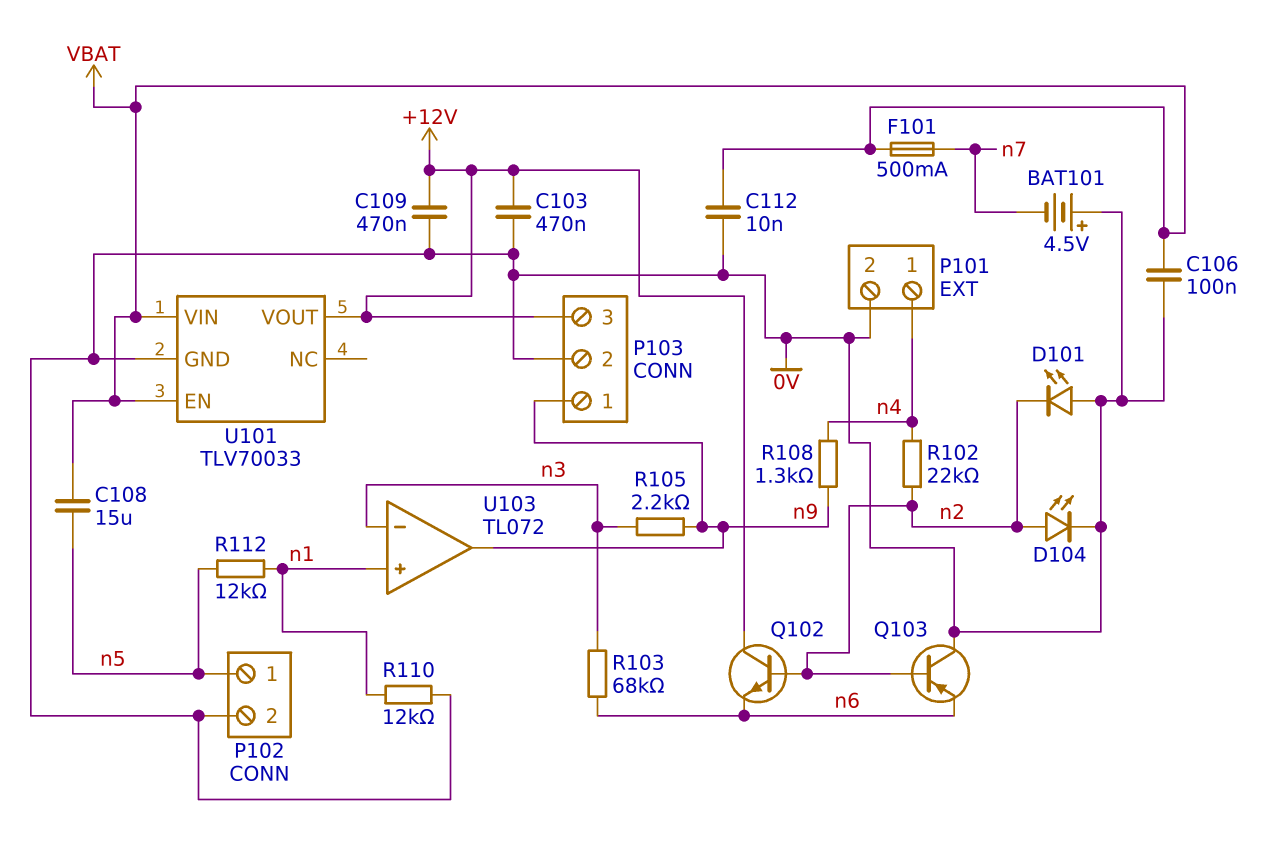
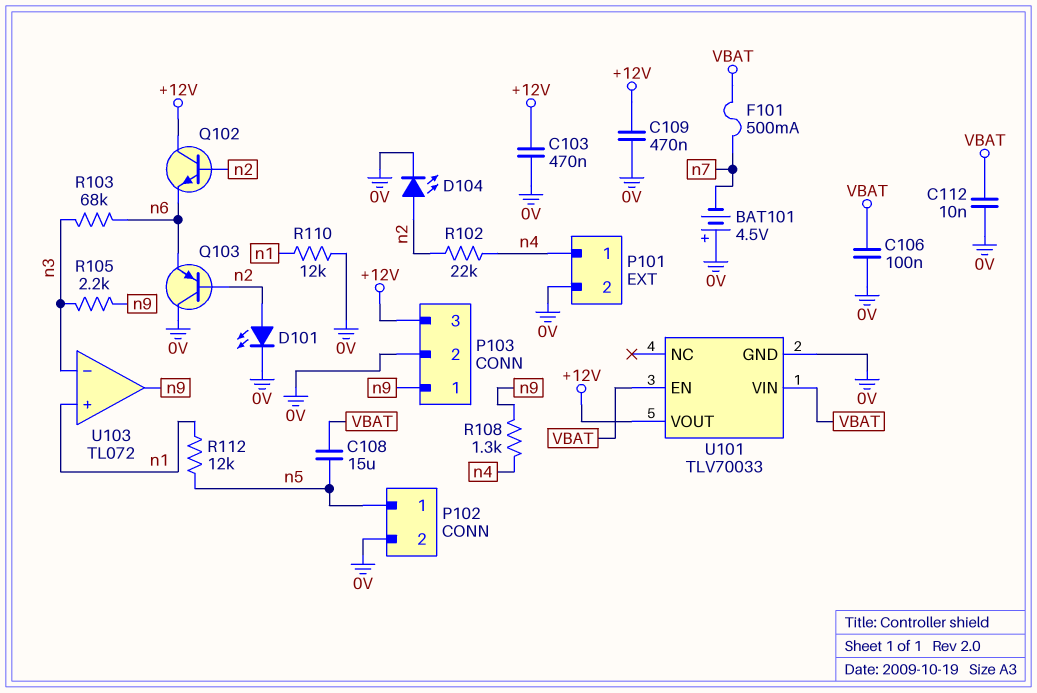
D101: LED (A 0V, K n2) -> LED (A n2, K 0V)

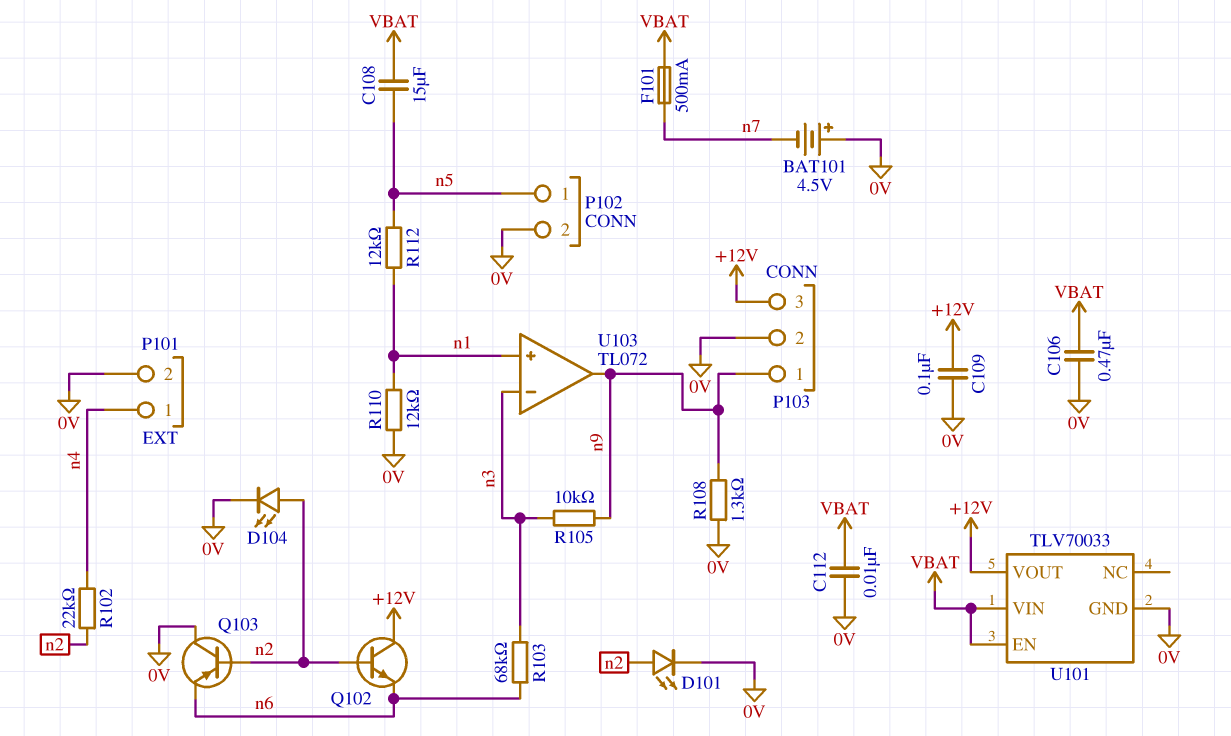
C103: 470nF (+12V, 0V) -> none
C106: 100nF (0V, VBAT) -> 470nF (0V, VBAT)
C109: 470nF (+12V, 0V) -> 100nF (+12V, 0V)
R105: 2.2k (n3, n9) -> 10k (n3, n9)
R108: 1.3k (n4, n9) -> 1.3k (0V, n9)

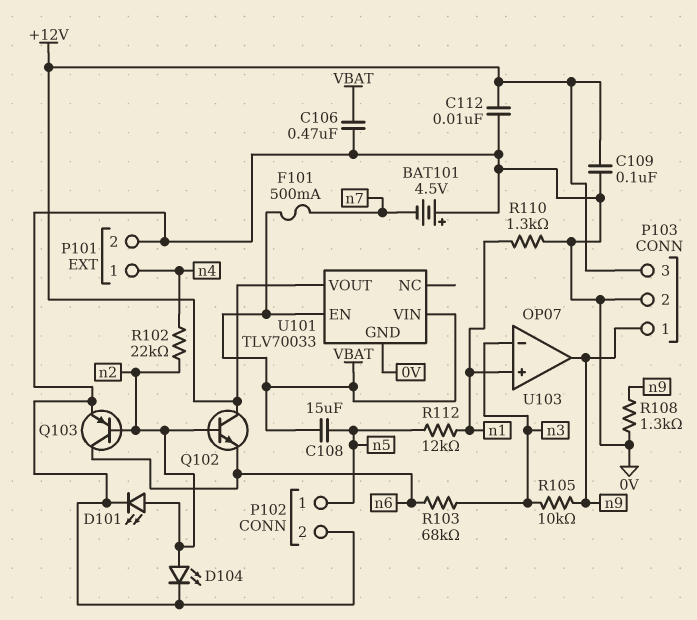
C112: 10nF (0V, VBAT) -> 10nF (+12V, 0V)
Q103: PNP (B n2, C 0V, E n6) -> PNP (B n2, C n6, E 0V)
R110: 12k (0V, n1) -> 1.3k (0V, n1)
U103: TL072 -> OP07

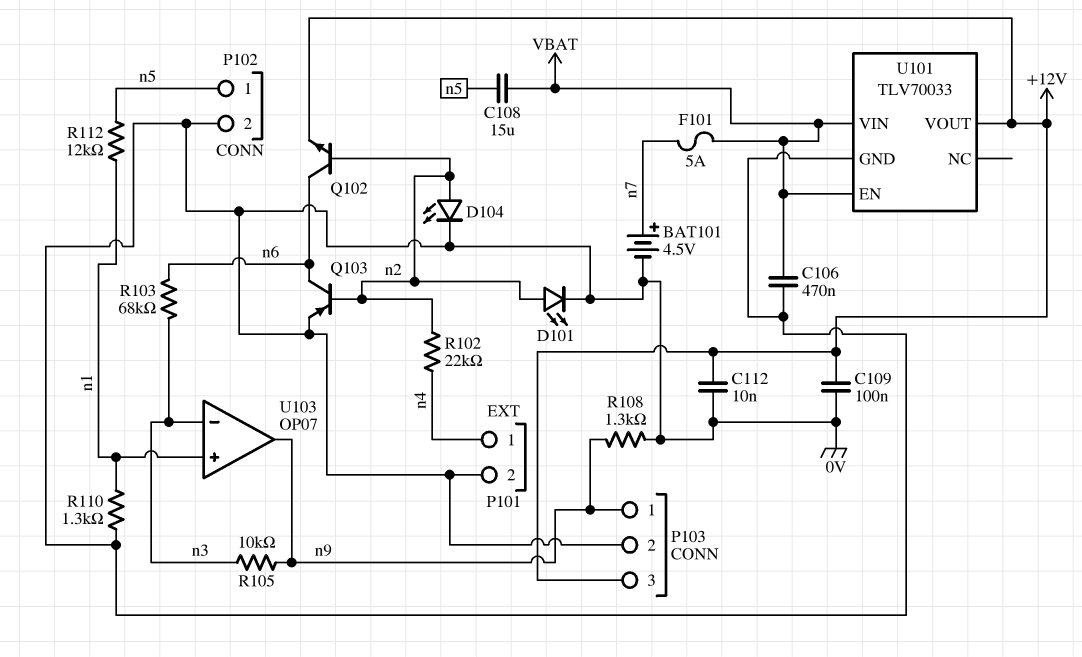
BAT101: 4.5V (plus 0V, minus n7) -> 4.5V (plus n7, minus 0V)
F101: 500mA (VBAT, n7) -> 5A (VBAT, n7)
Q102: NPN (B n2, C +12V, E n6) -> NPN (B n2, C n6, E +12V)

